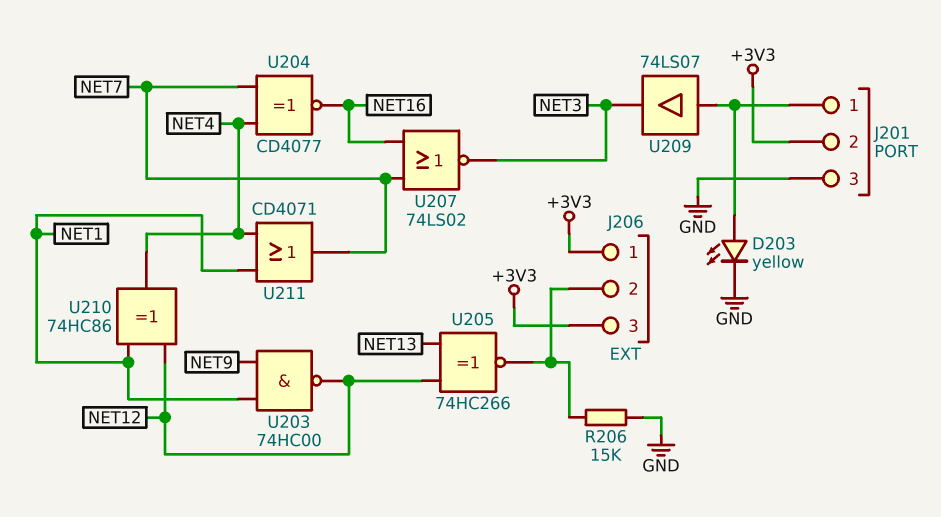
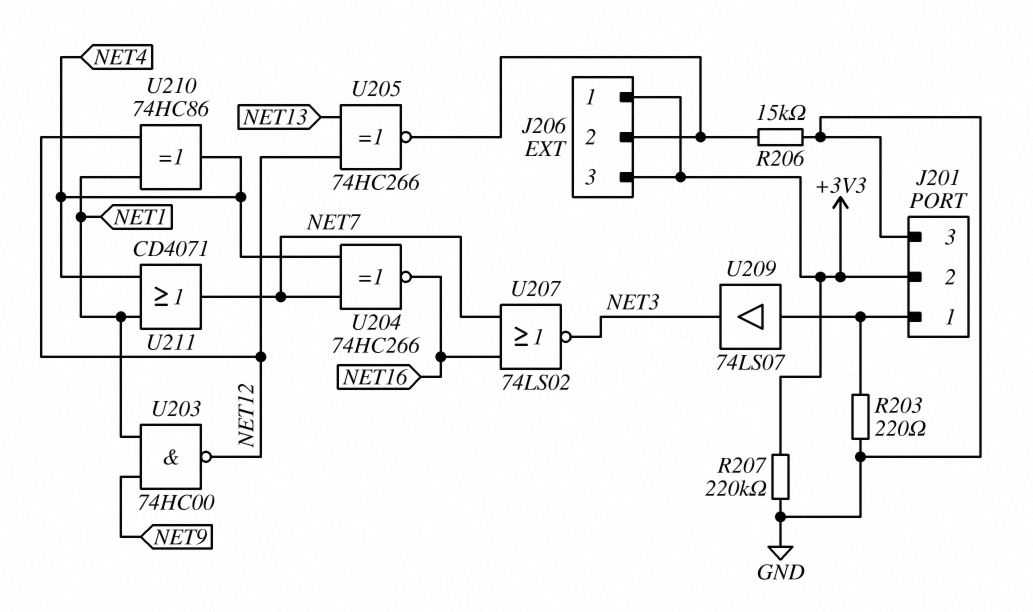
D203: LED yellow (A J201/1, K GND) -> none
R203: none -> 220 (GND, J201/1)
R207: none -> 220k (+3V3, GND)
U204: XNOR CD4077 (in NET4, in NET7, out NET16) -> XNOR 74HC266 (in NET4, in NET7, out NET16)

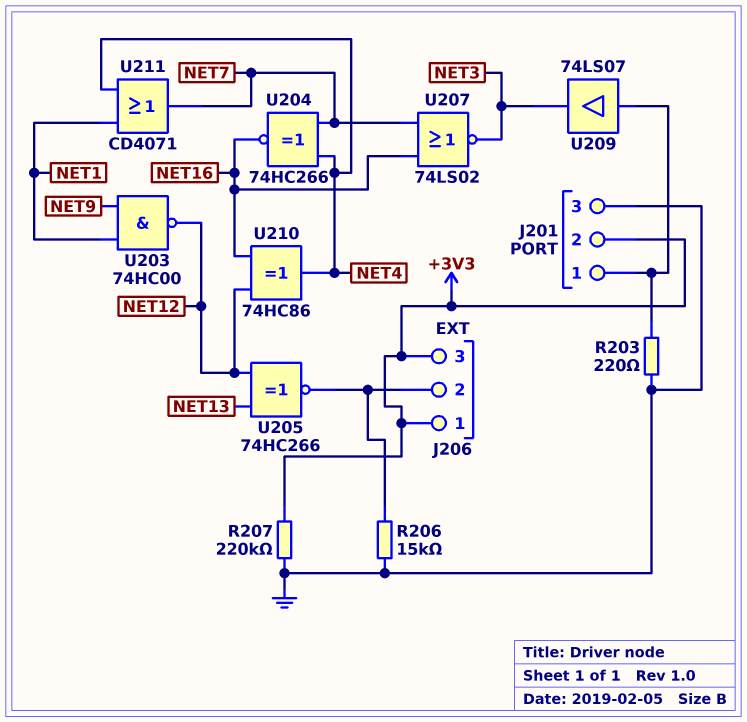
U210: XOR 74HC86 (in NET1, in NET12, out NET4) -> XOR 74HC86 (in NET12, in NET16, out NET4)

